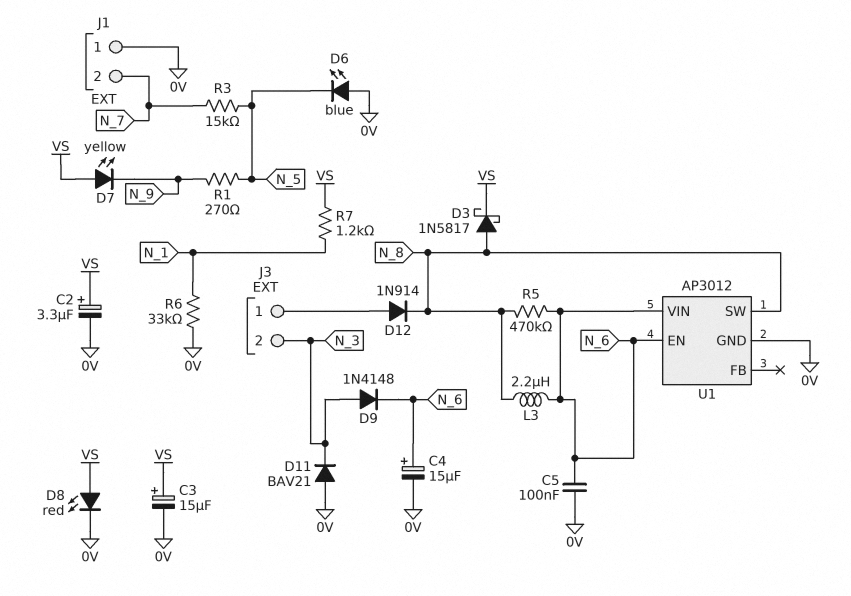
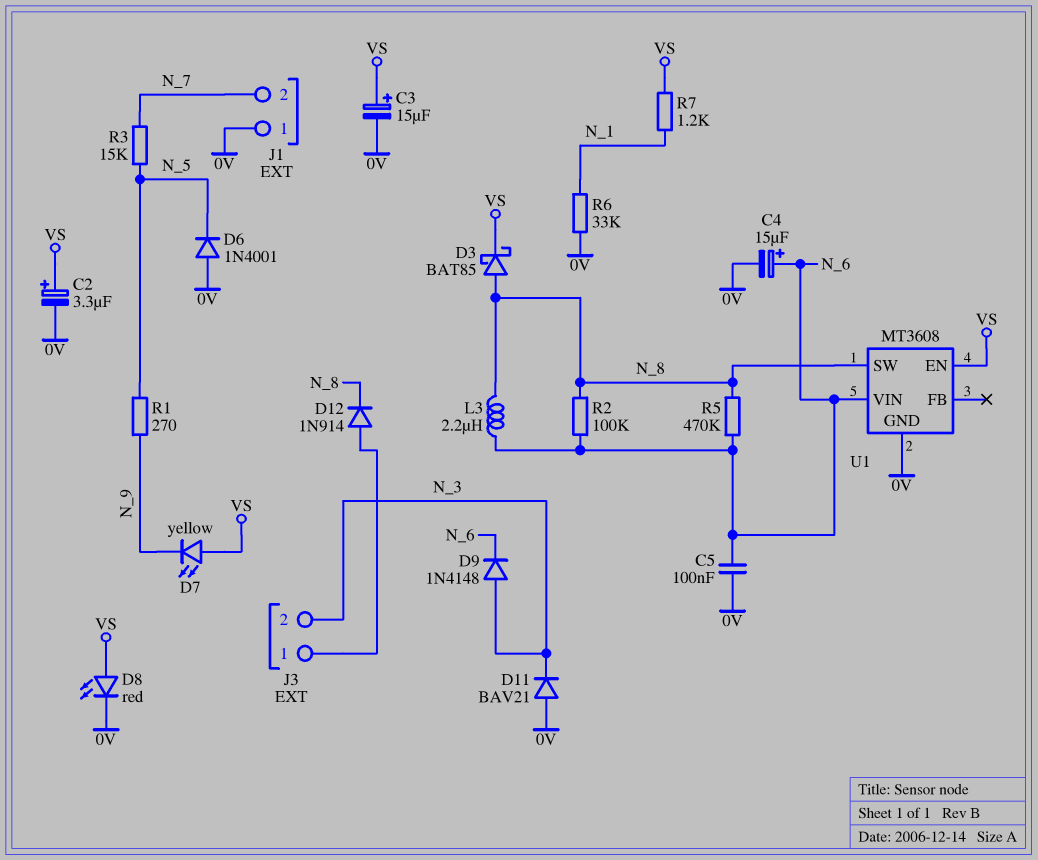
D3: schottky 1N5817 (A N_8, K VS) -> schottky BAT85 (A N_8, K VS)
D6: LED blue (A 0V, K N_5) -> diode 1N4001 (A 0V, K N_5)
R2: none -> 100k (N_6, N_8)
U1: AP3012 -> MT3608
U1 pin EN: N_6 -> VS

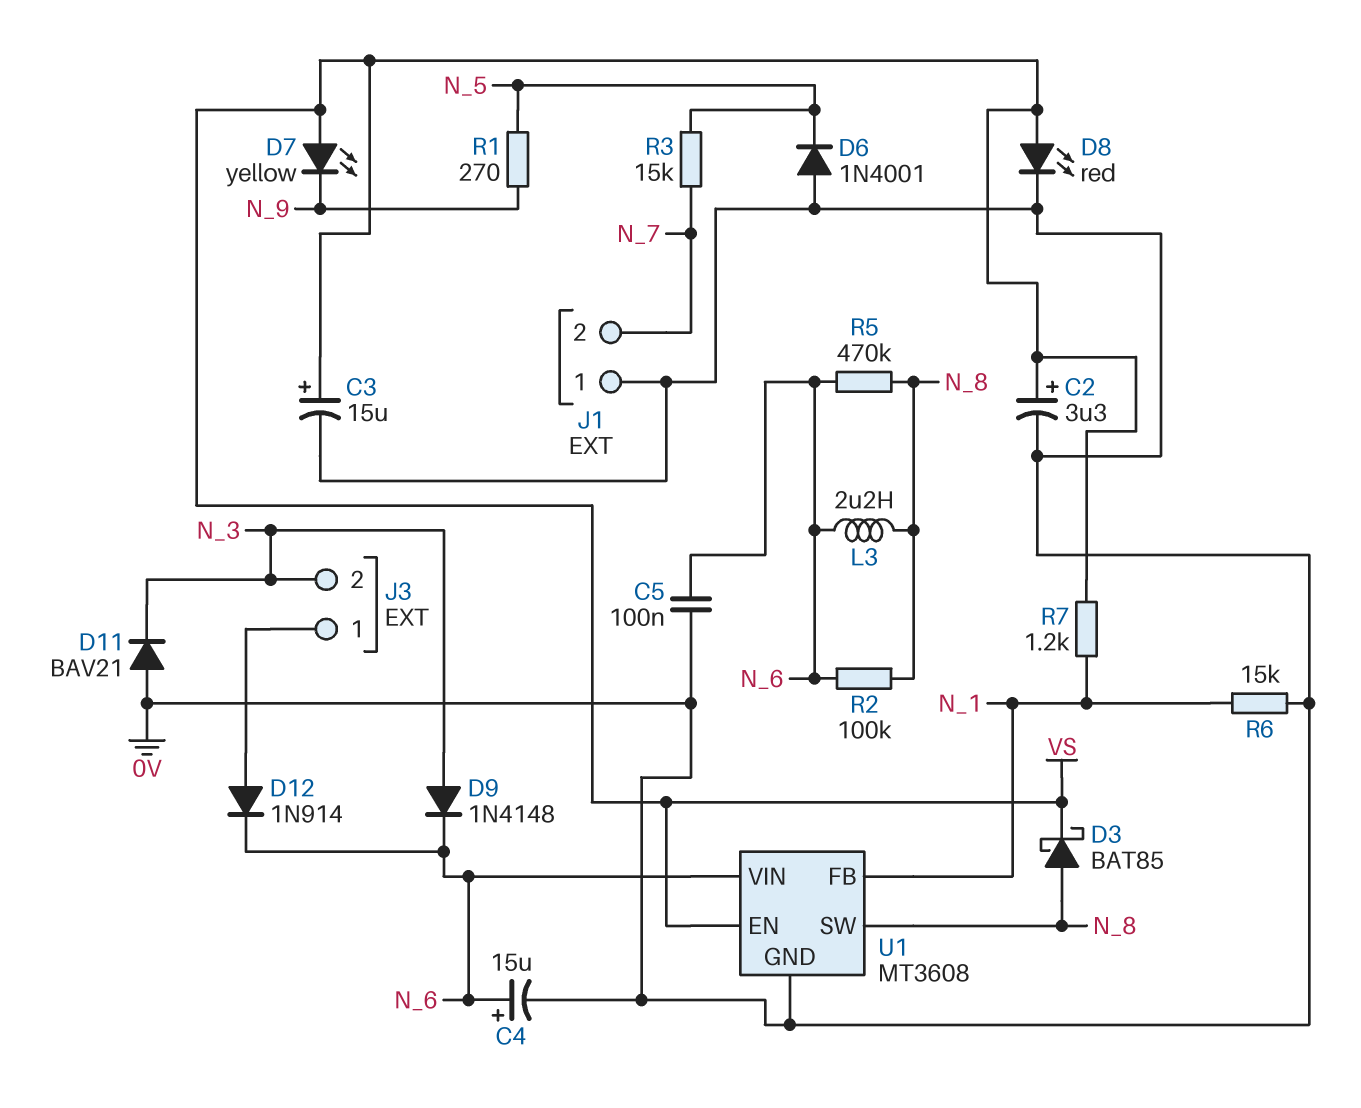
D12: diode 1N914 (A J3/1, K N_8) -> diode 1N914 (A J3/1, K N_6)
R6: 33k (0V, N_1) -> 15k (0V, N_1)
U1 pin FB: none -> N_1

